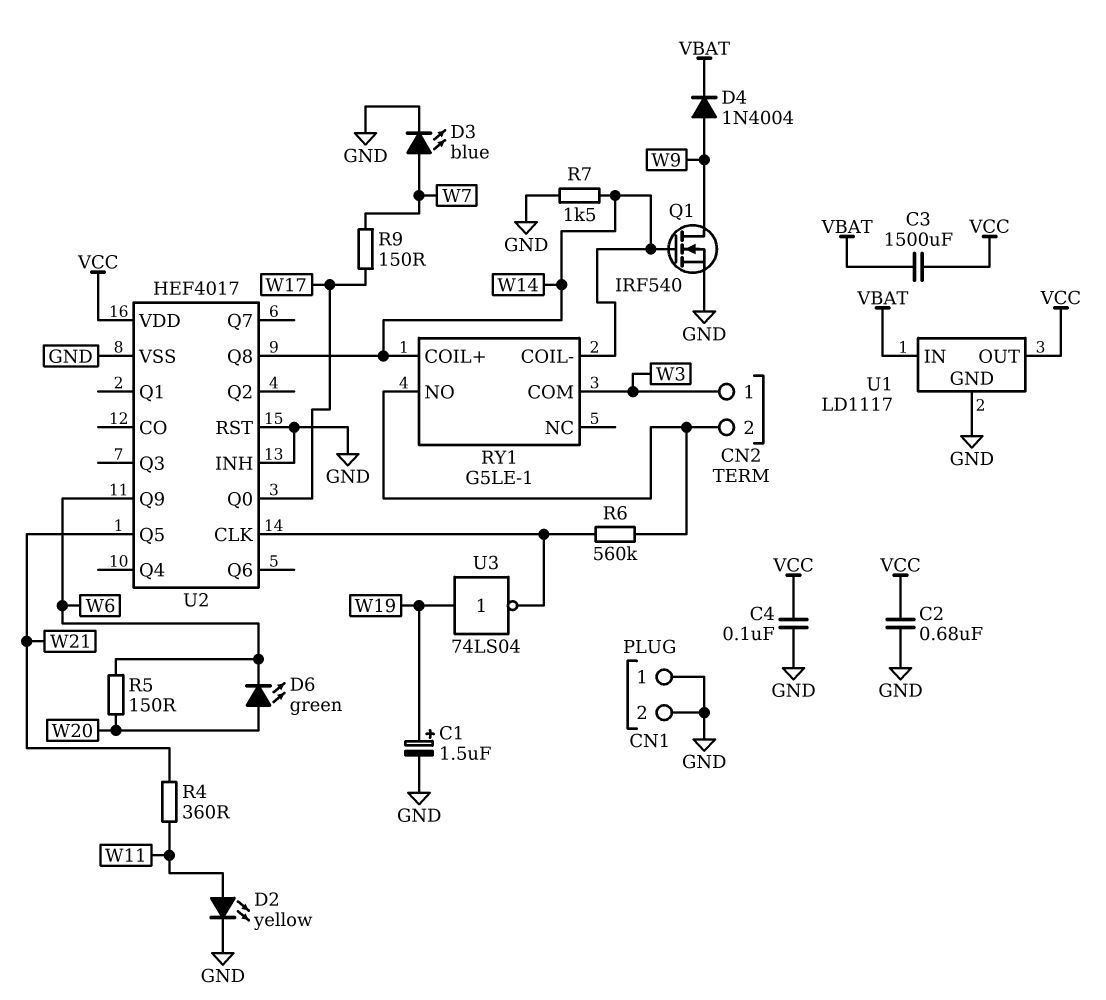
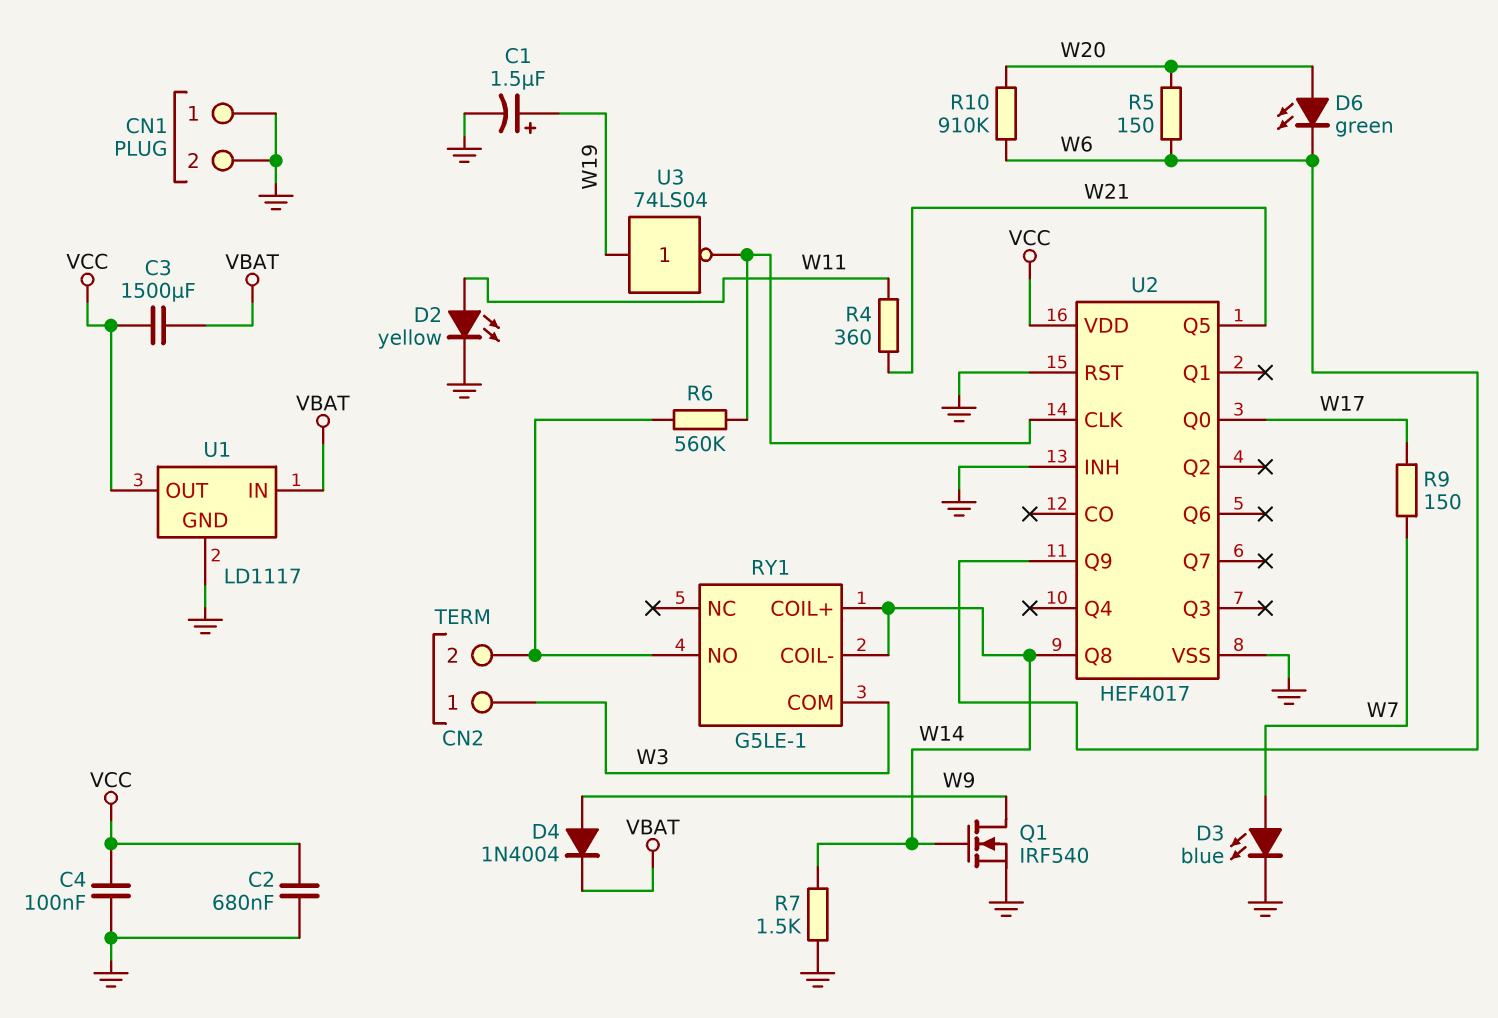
R10: none -> 910k (W6, W20)

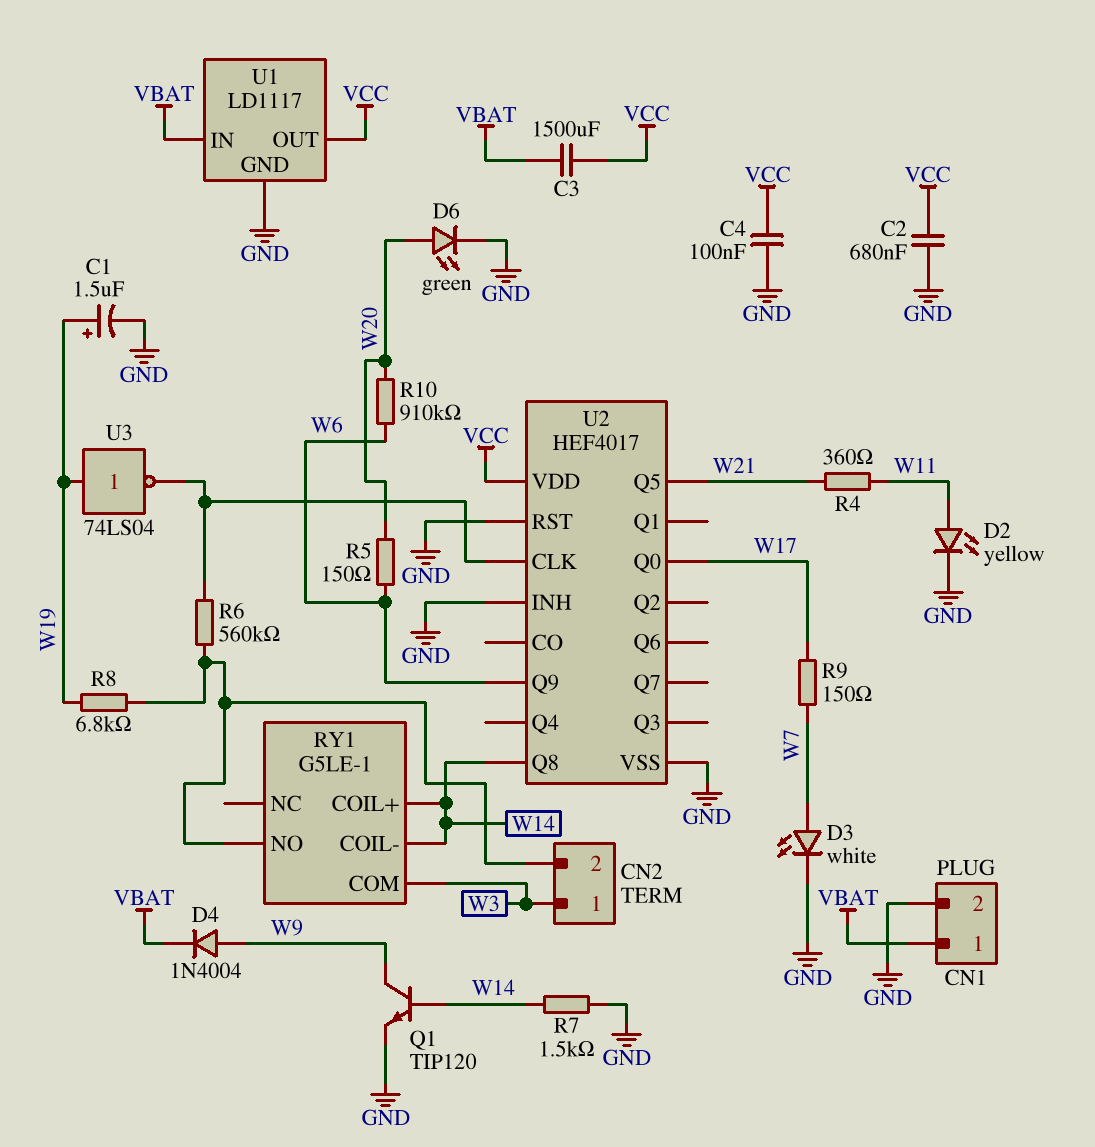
CN1 pin 1: GND -> VBAT
D3: LED blue (A W7, K GND) -> LED white (A W7, K GND)
D6: LED green (A W20, K W6) -> LED green (A W20, K GND)
Q1: NMOS IRF540 (G W14, D W9, S GND) -> NPN TIP120 (B W14, C W9, E GND)
R8: none -> 6.8k (CN2/2, W19)

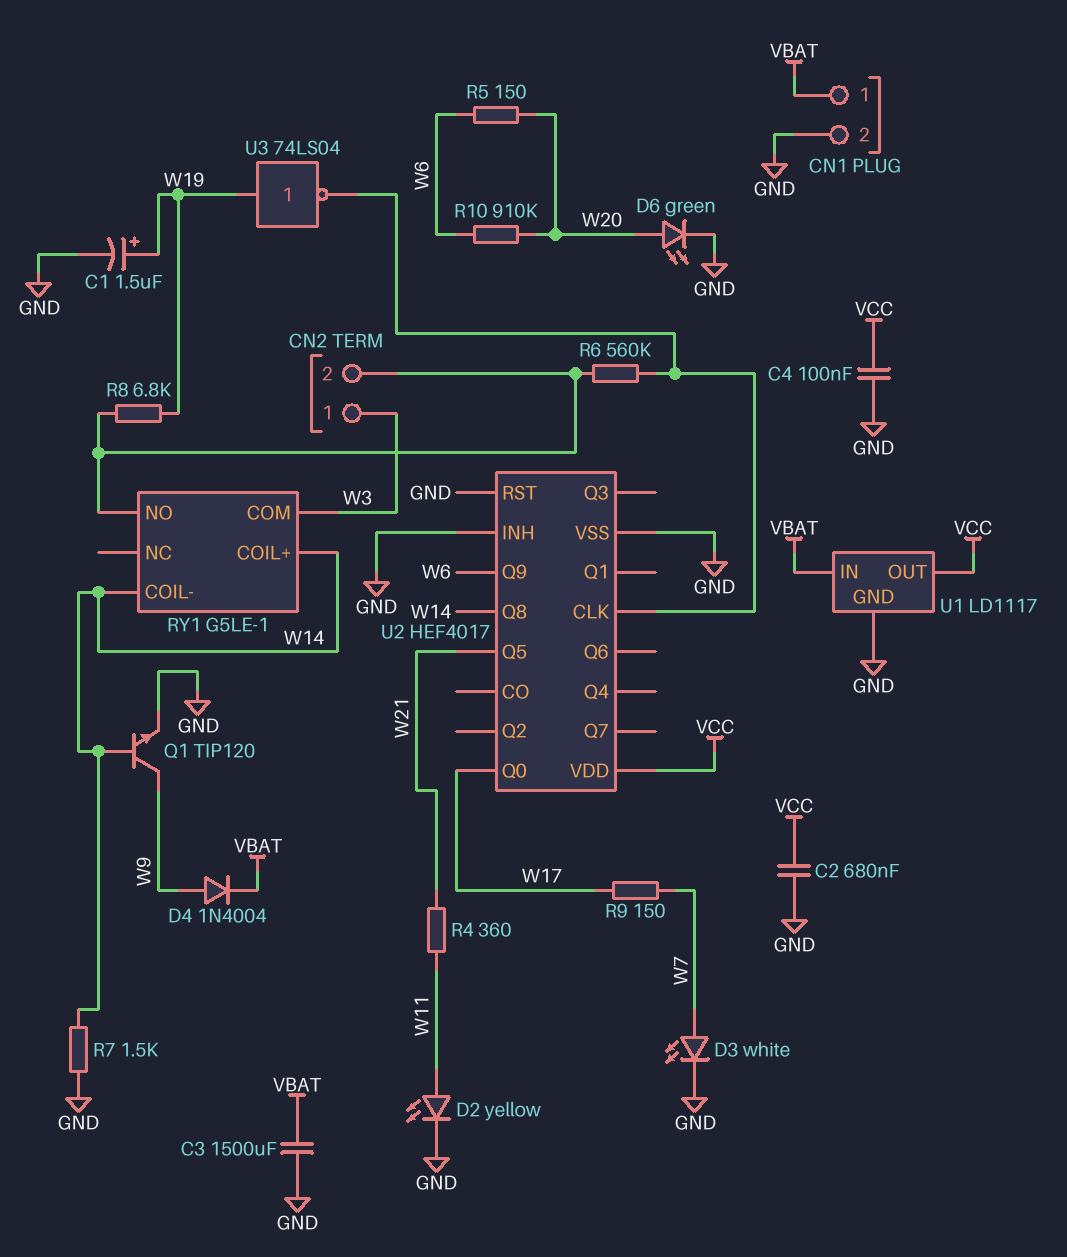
C3: 1500uF (VBAT, VCC) -> 1500uF (GND, VBAT)

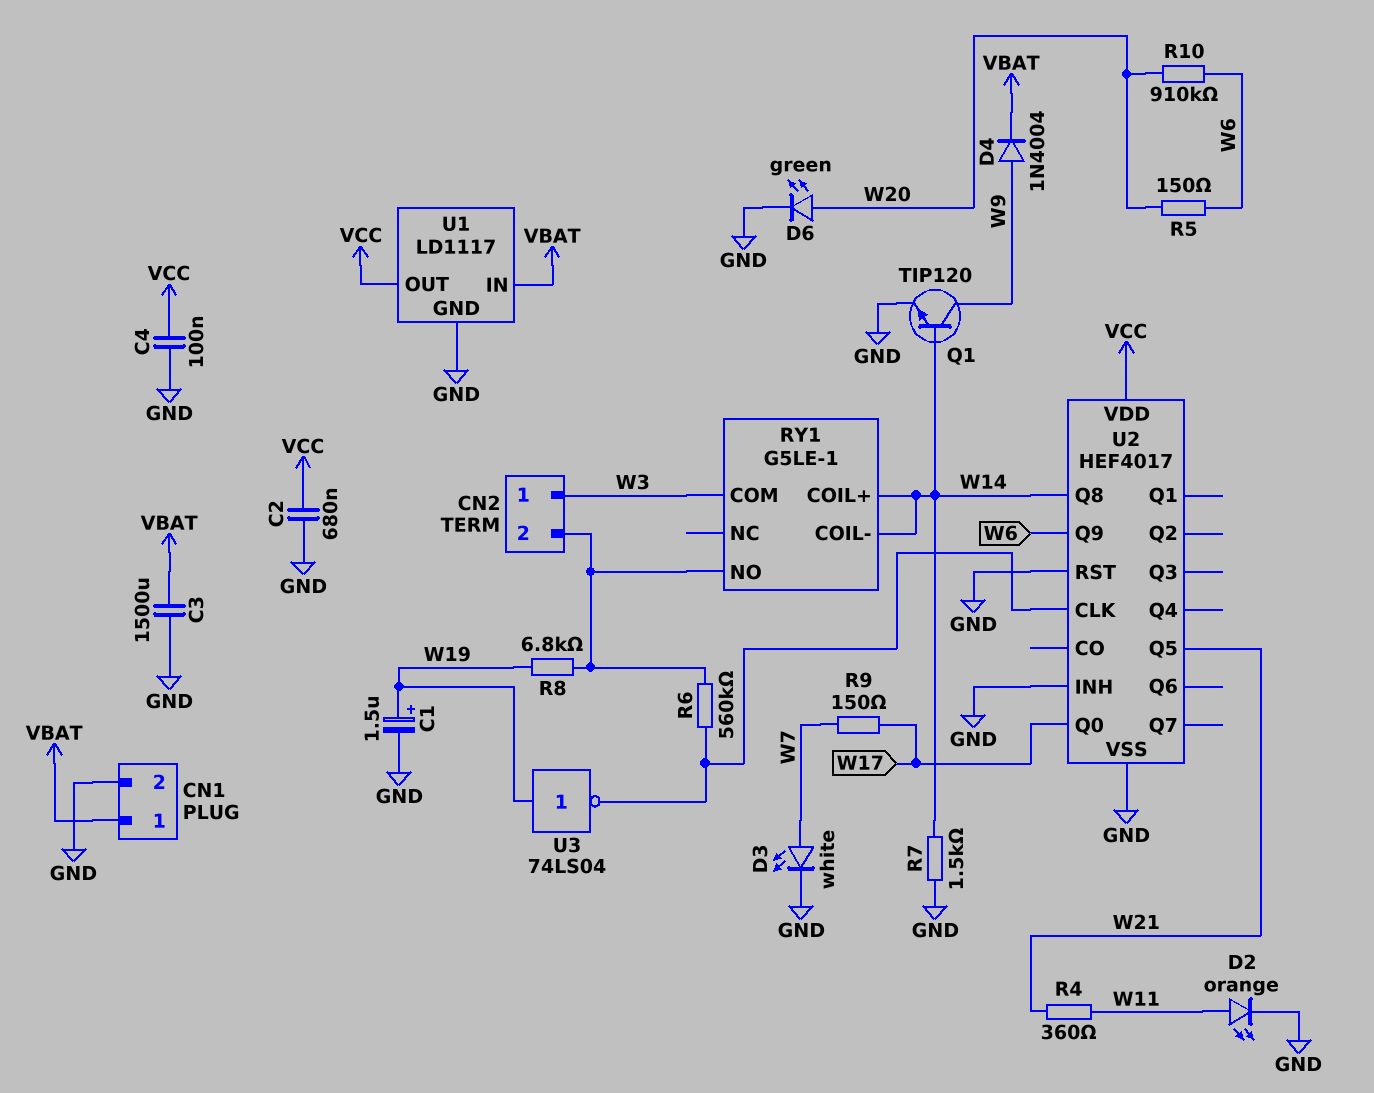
D2: LED yellow (A W11, K GND) -> LED orange (A W11, K GND)

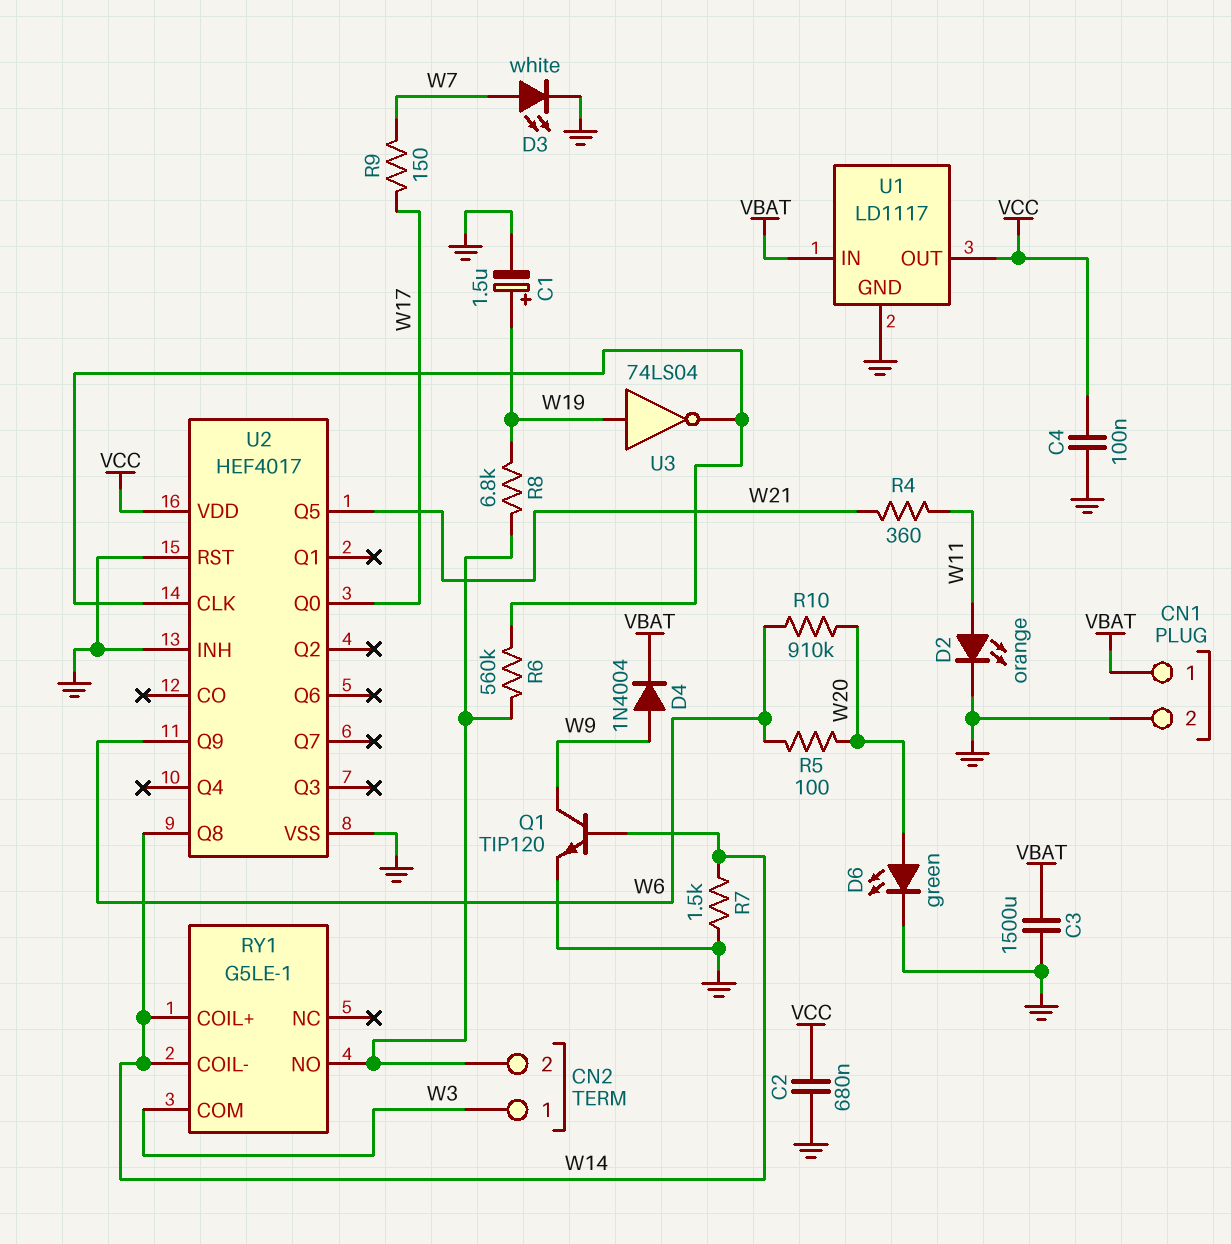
R5: 150 (W6, W20) -> 100 (W6, W20)

